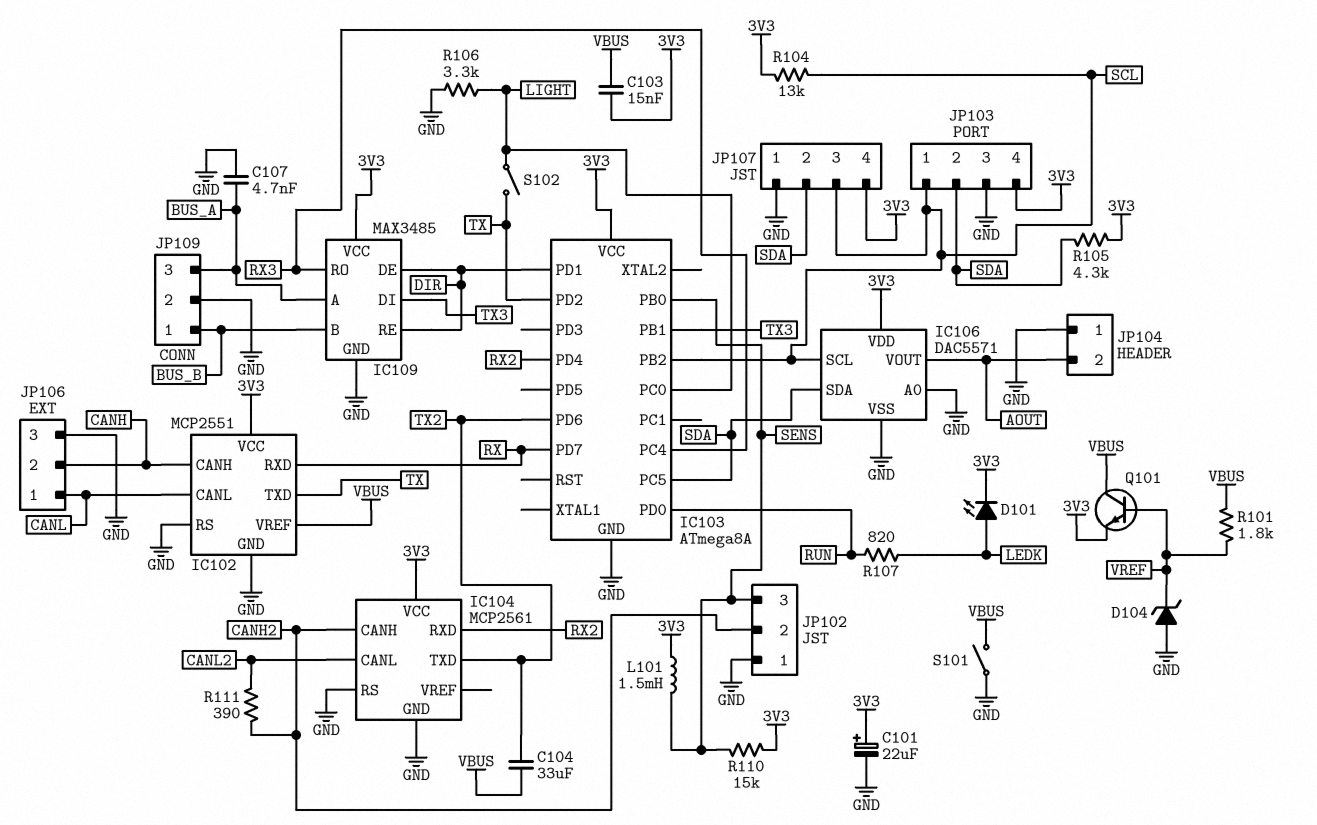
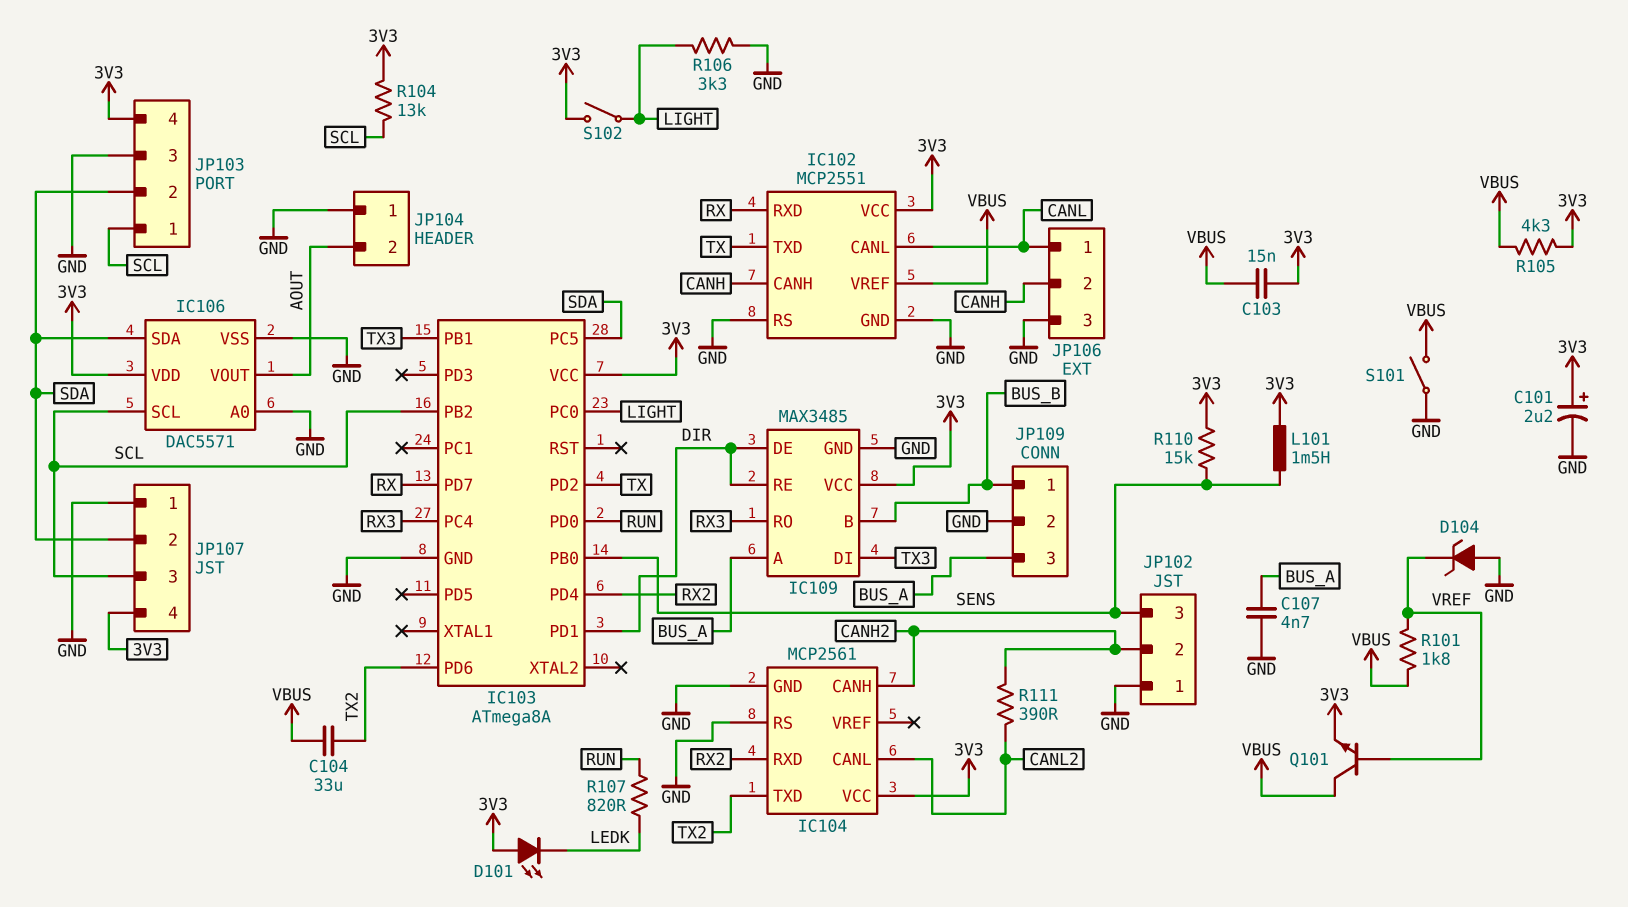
C101: 22uF (plus 3V3, minus GND) -> 2.2uF (plus 3V3, minus GND)
D101: LED (A LEDK, K 3V3) -> LED (A 3V3, K LEDK)
R105: 4.3k (3V3, SDA) -> 4.3k (3V3, VBUS)
S102: switch (LIGHT, TX) -> switch (3V3, LIGHT)

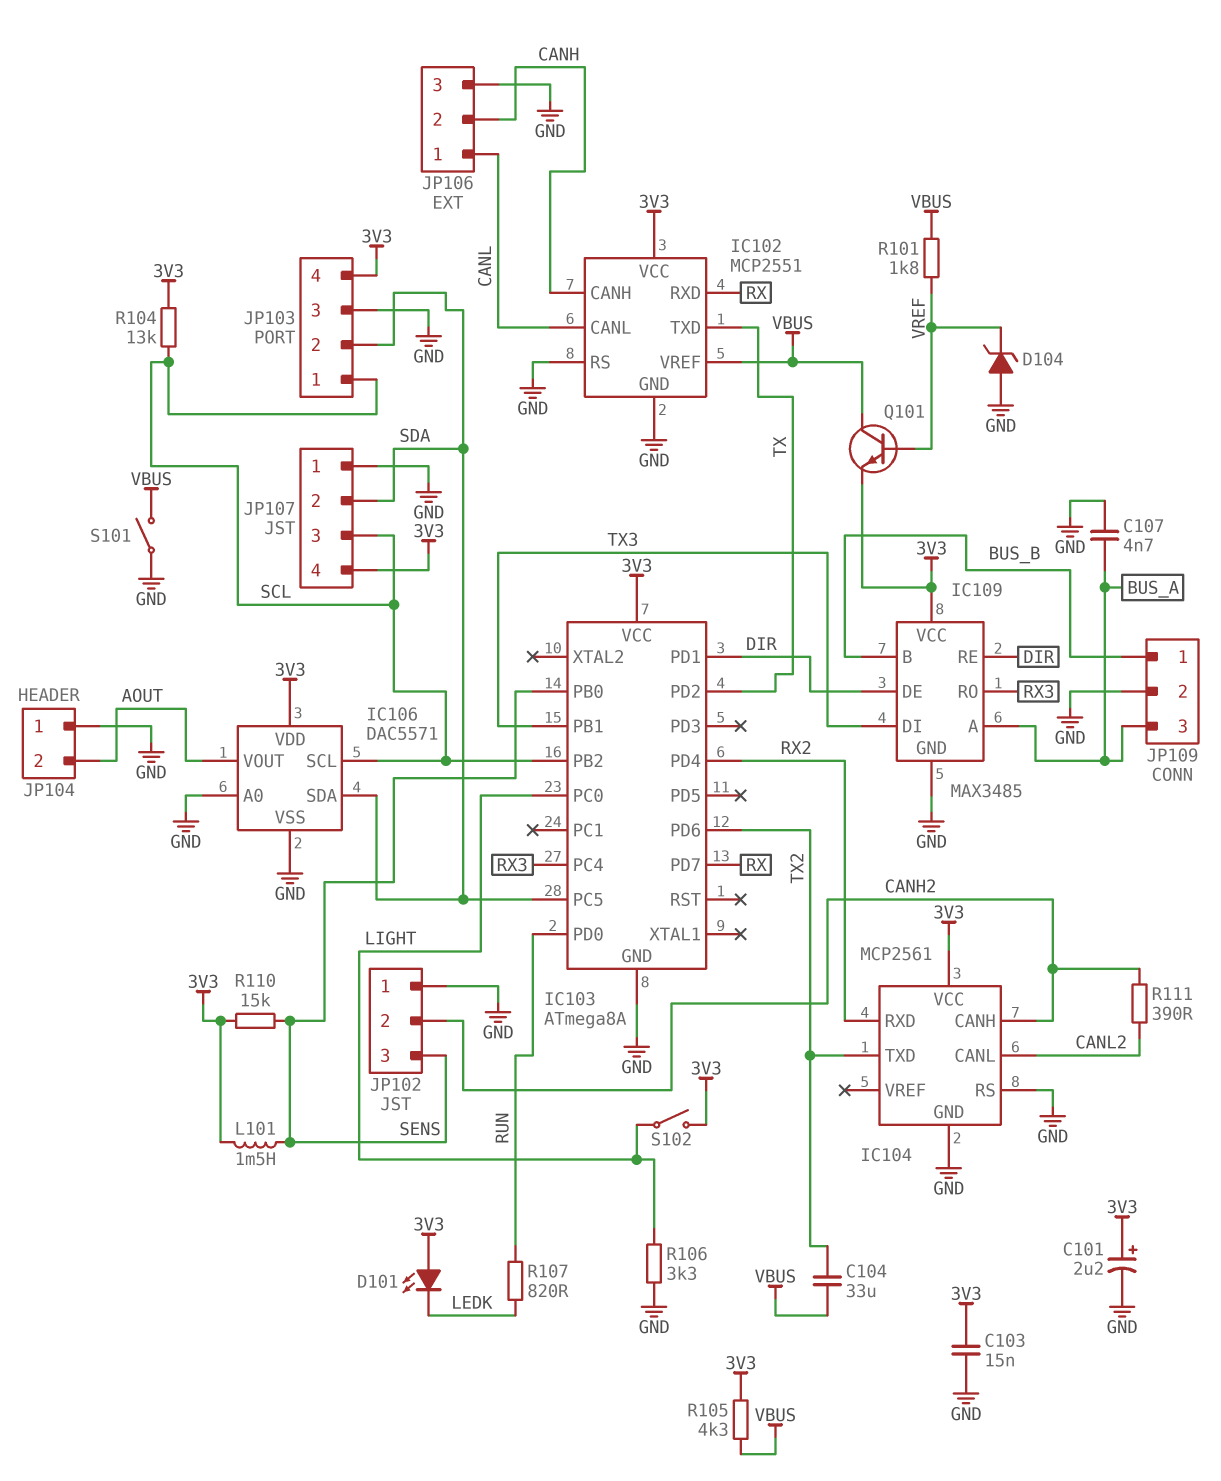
C103: 15nF (3V3, VBUS) -> 15nF (3V3, GND)

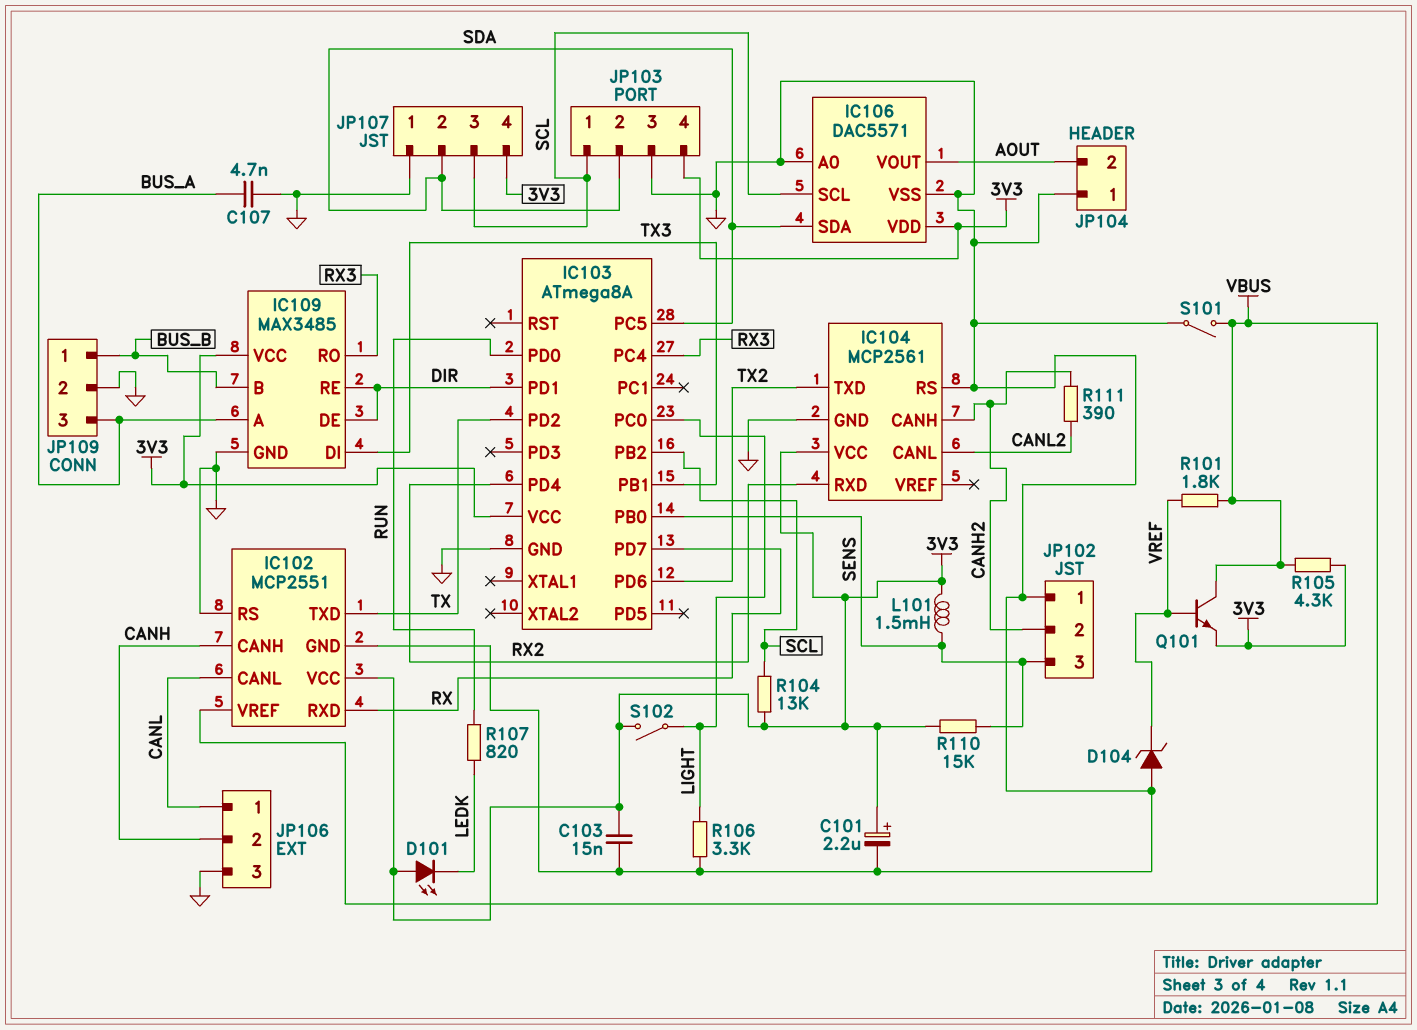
C104: 33uF (TX2, VBUS) -> none

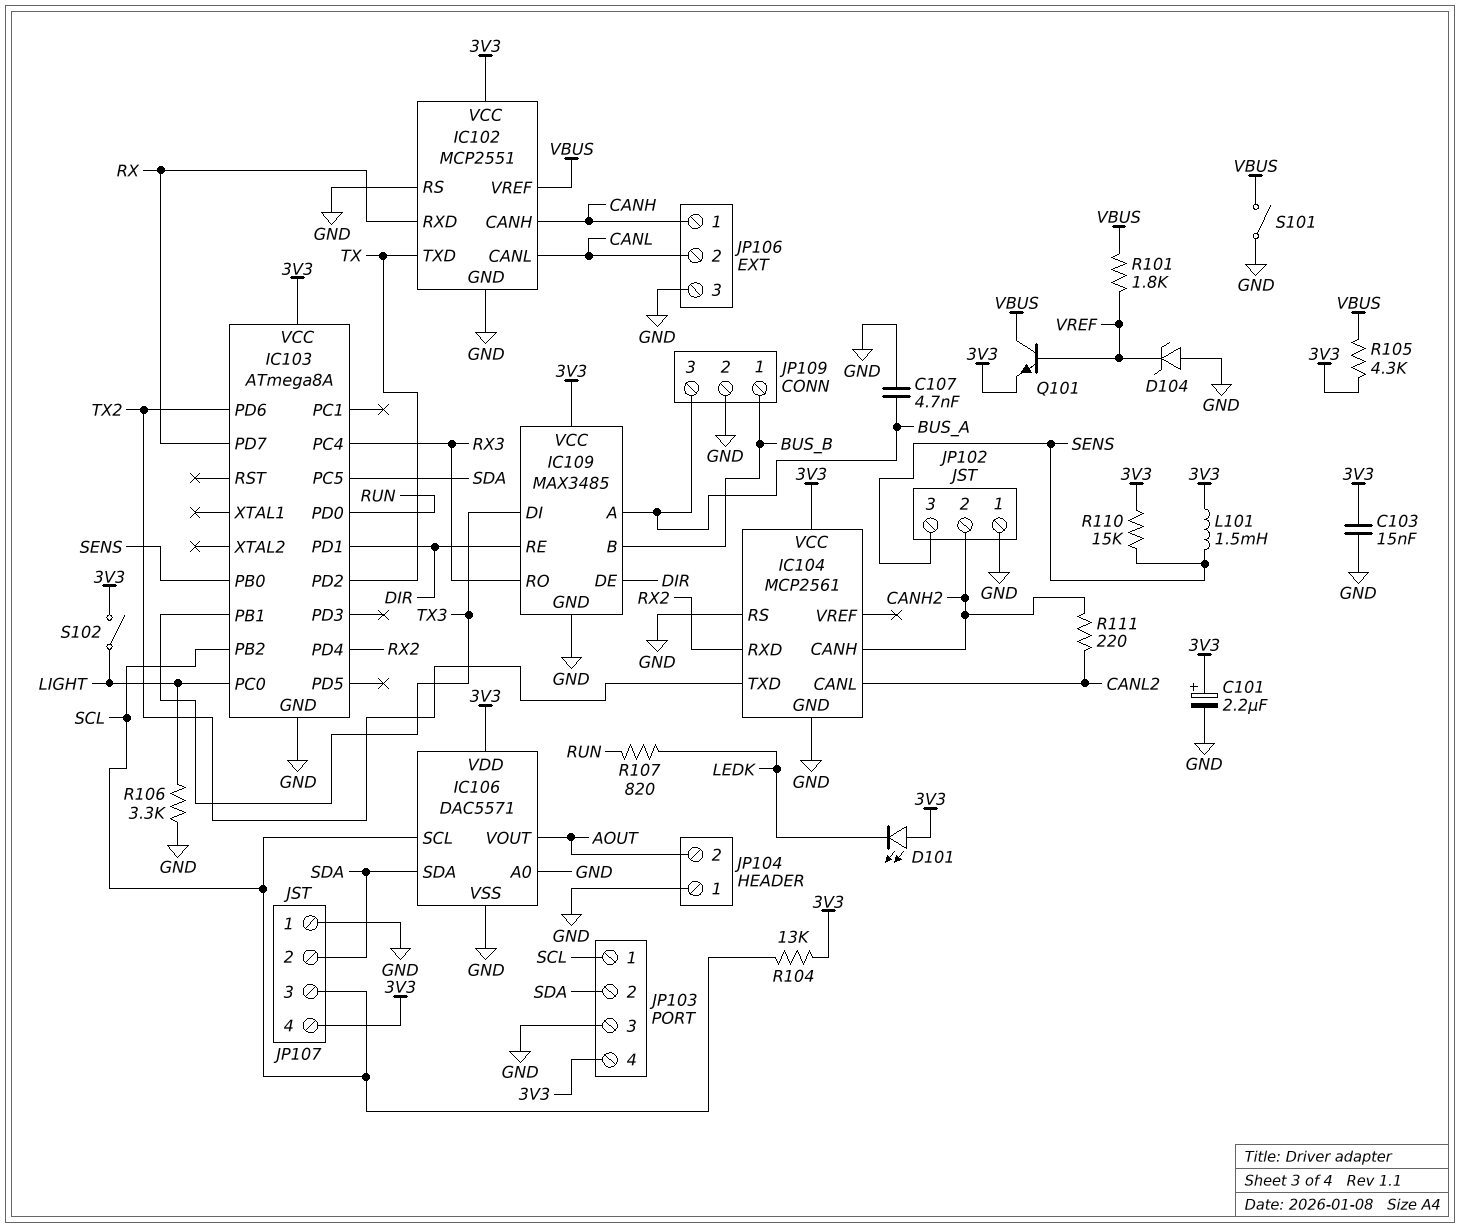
JP106 pin 1: CANL -> CANH
JP106 pin 2: CANH -> CANL
R111: 390 (CANH2, CANL2) -> 220 (CANH2, CANL2)

